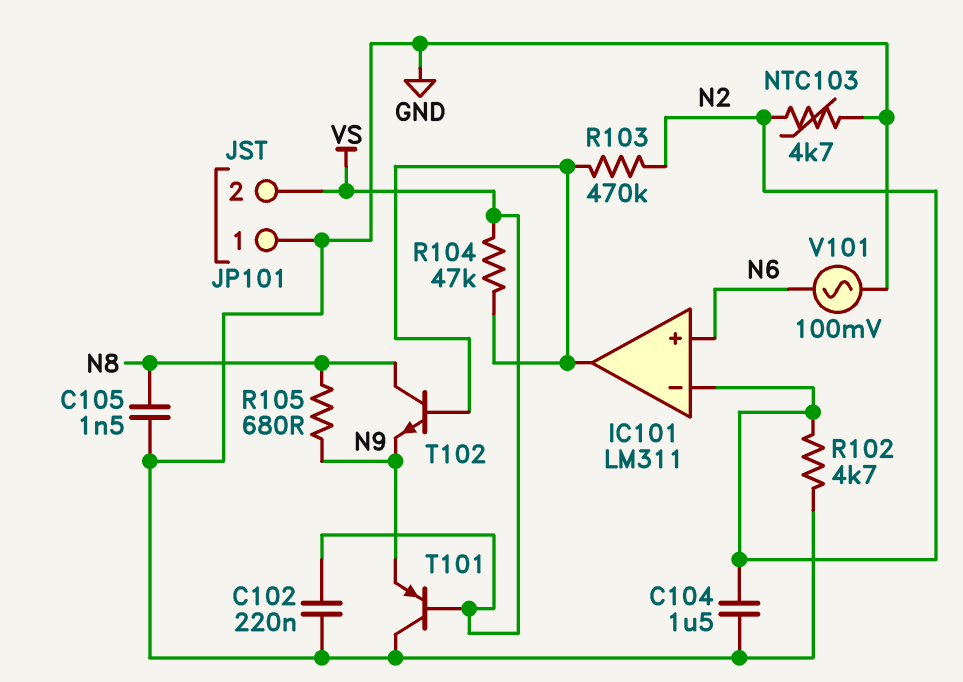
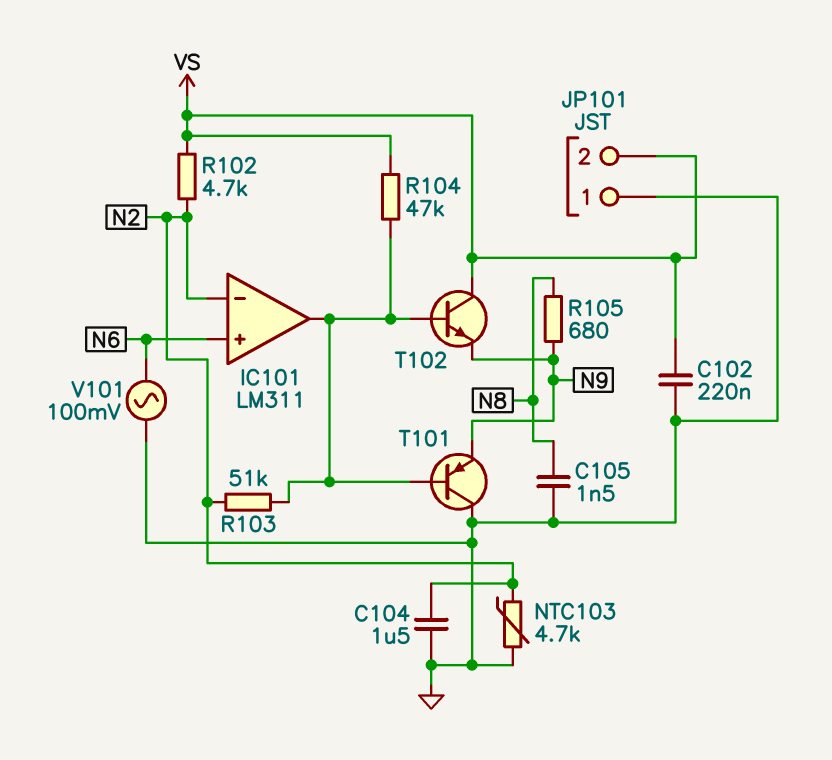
R102: 4.7k (GND, N2) -> 4.7k (N2, VS)
R103: 470k (IC101/out, N2) -> 51k (IC101/out, N2)
T101: PNP (B VS, C GND, E N9) -> PNP (B IC101/out, C GND, E N9)
T102: NPN (B IC101/out, C N8, E N9) -> NPN (B IC101/out, C VS, E N9)

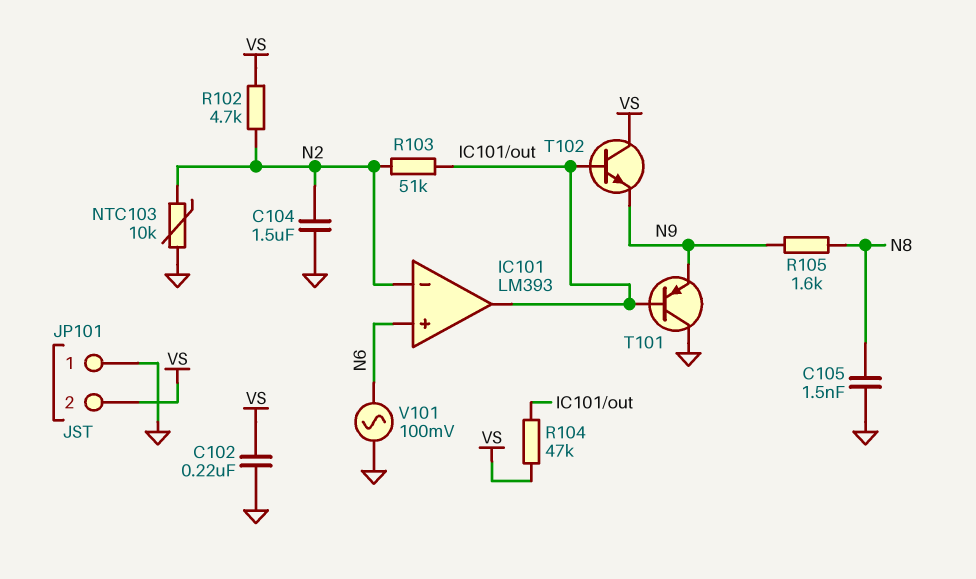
IC101: LM311 -> LM393
NTC103: 4.7k (GND, N2) -> 10k (GND, N2)
R105: 680 (N8, N9) -> 1.6k (N8, N9)

